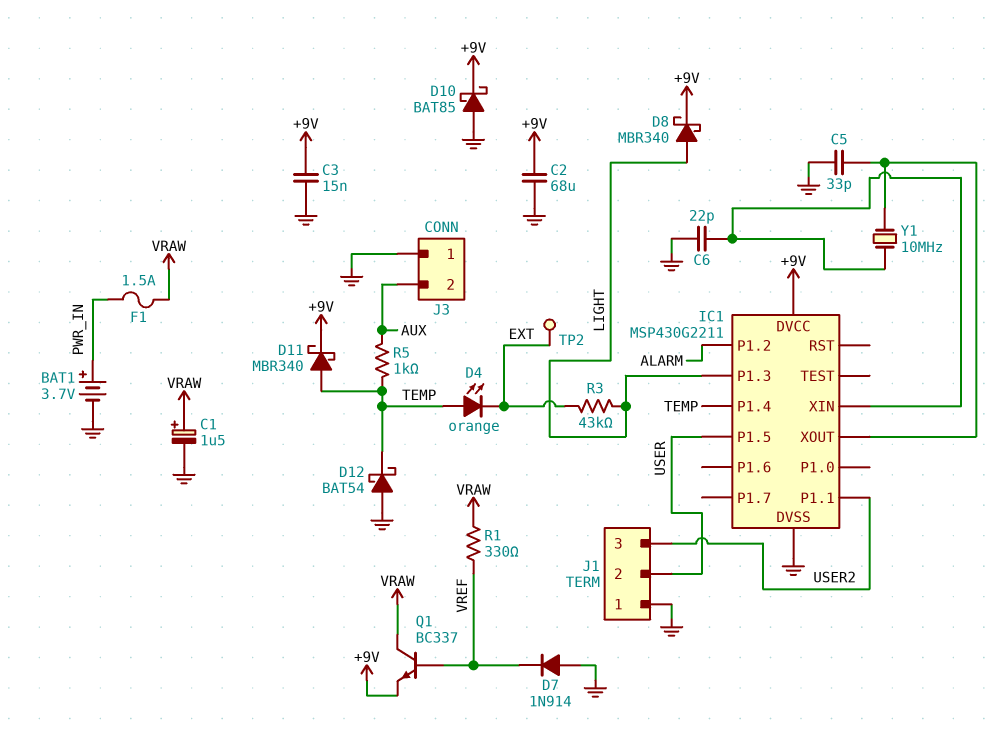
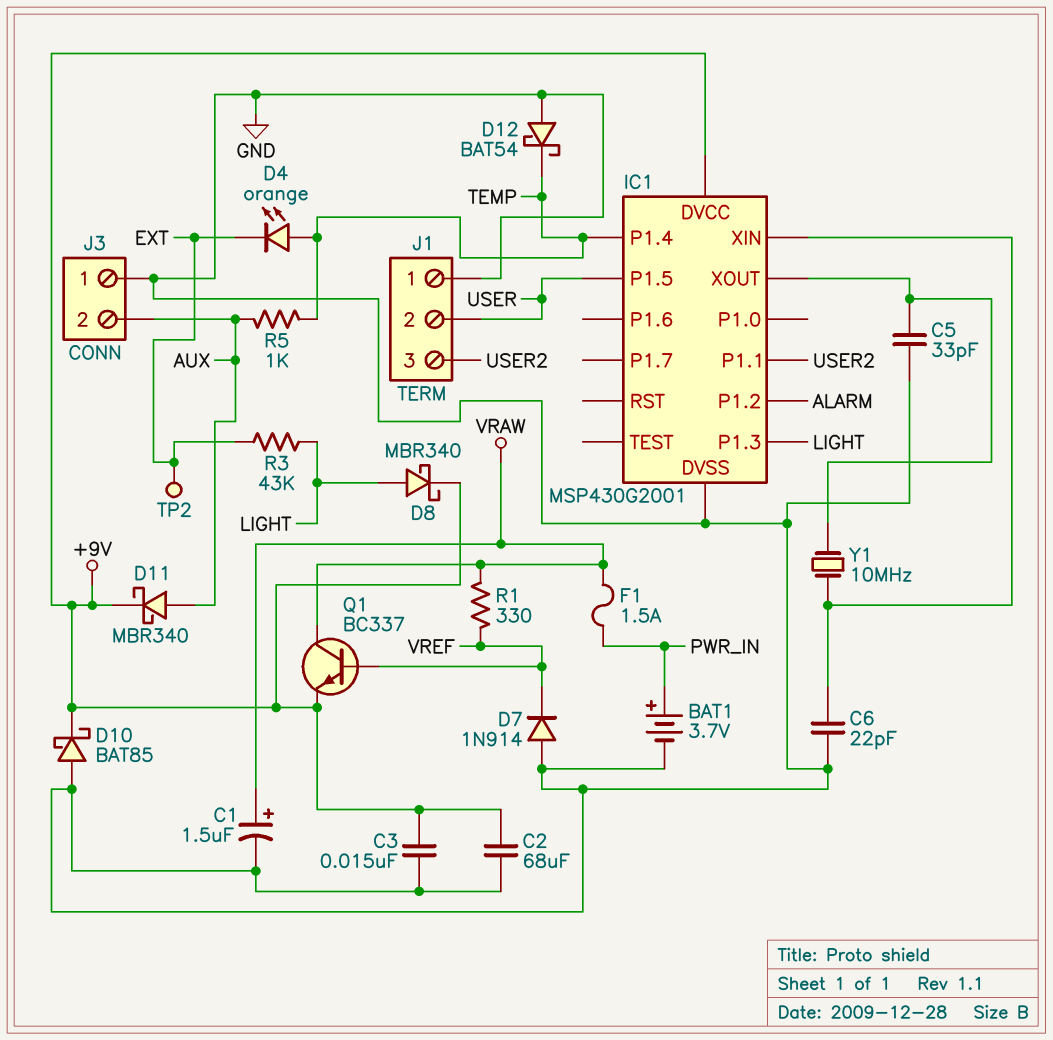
D11: schottky MBR340 (A TEMP, K +9V) -> schottky MBR340 (A AUX, K +9V)
IC1: MSP430G2211 -> MSP430G2001

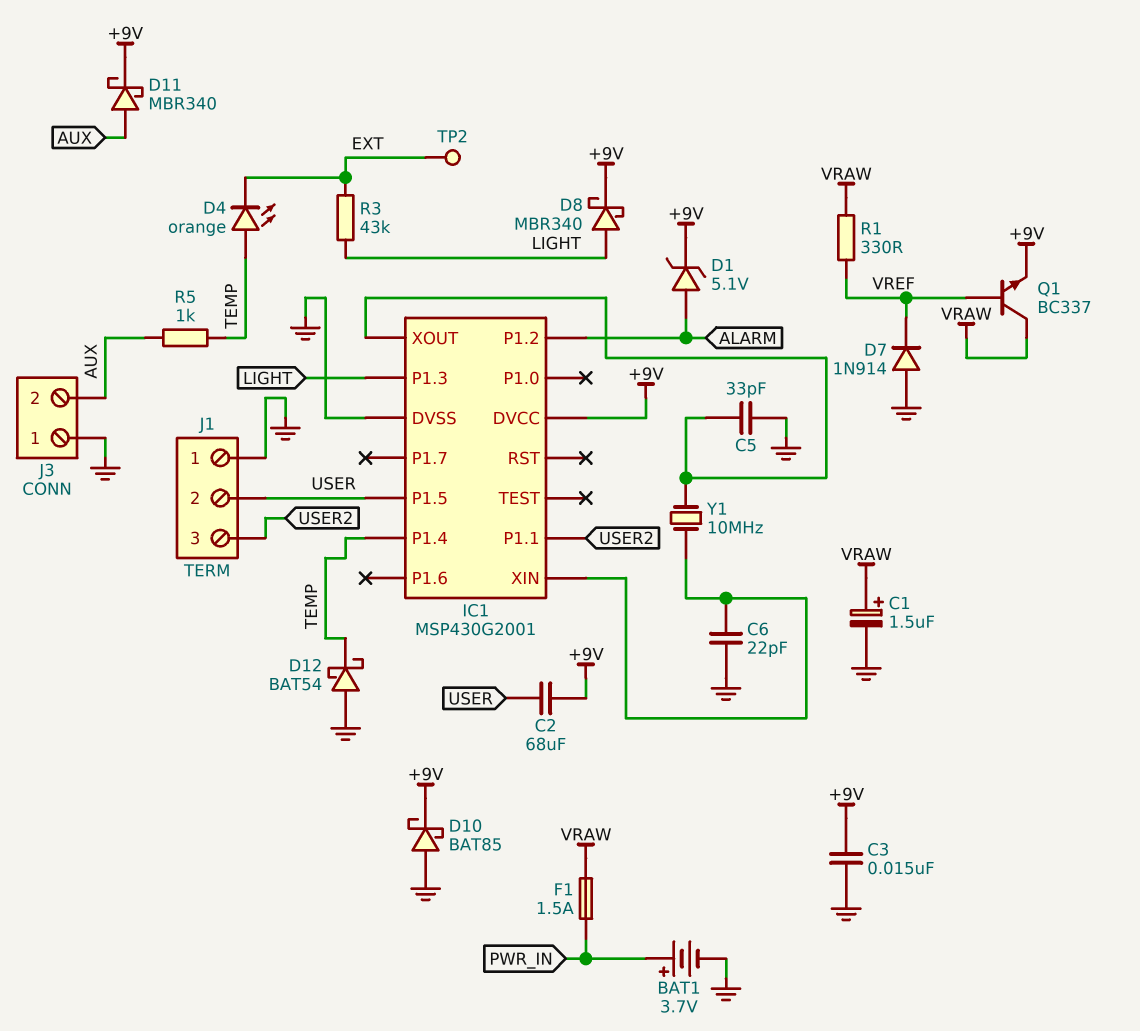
C2: 68uF (+9V, GND) -> 68uF (+9V, USER)
D1: none -> zener 5.1V (A ALARM, K +9V)

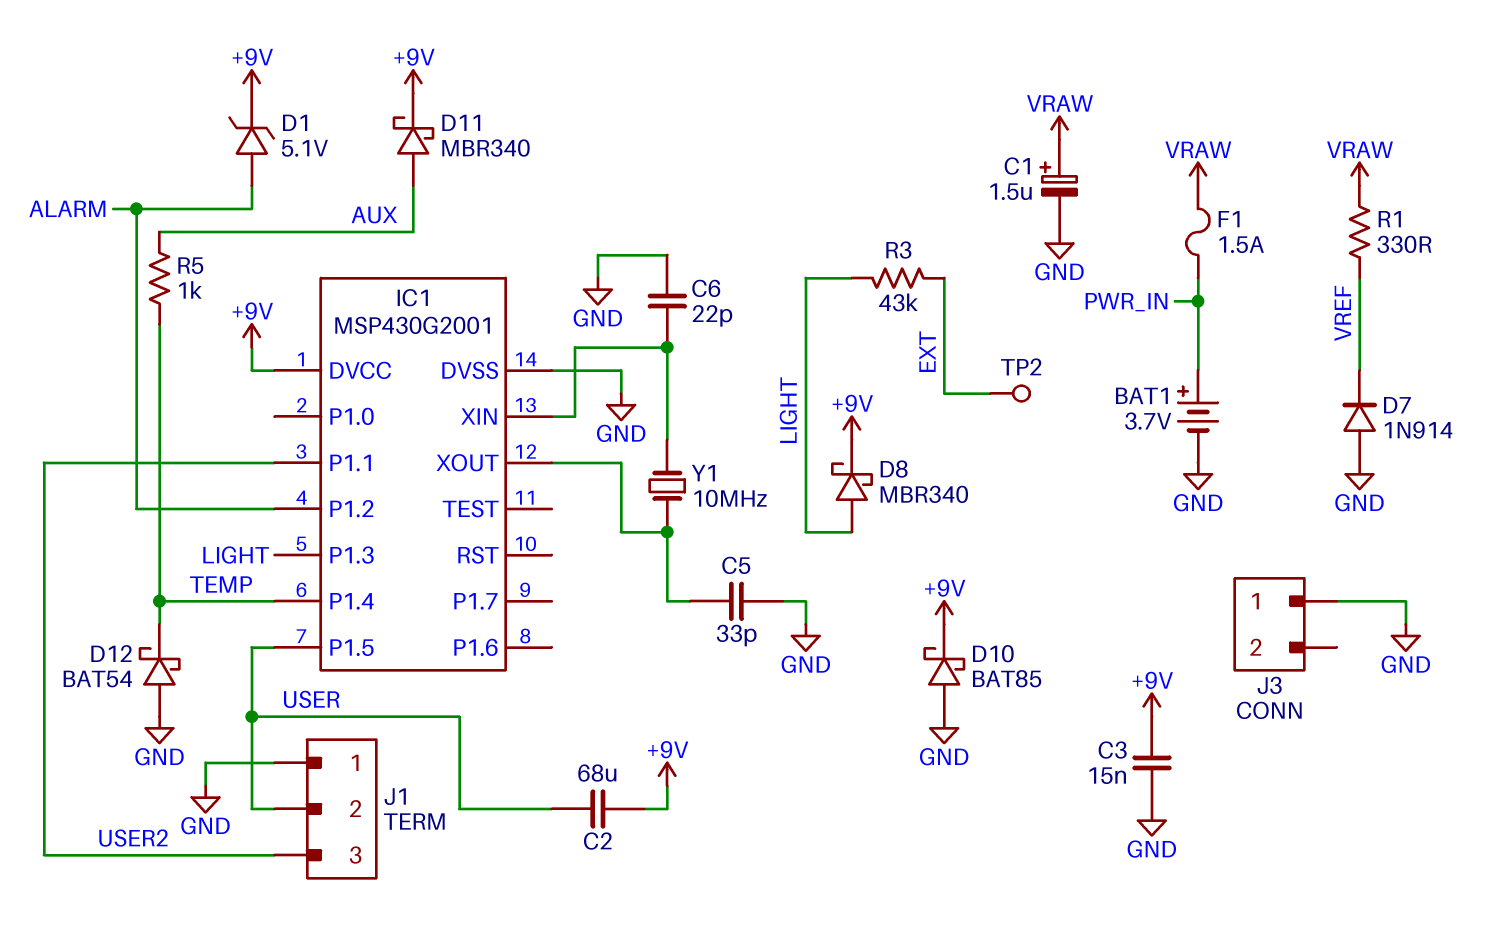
D4: LED orange (A TEMP, K EXT) -> none
J3 pin 2: AUX -> none
Q1: NPN BC337 (B VREF, C VRAW, E +9V) -> none

